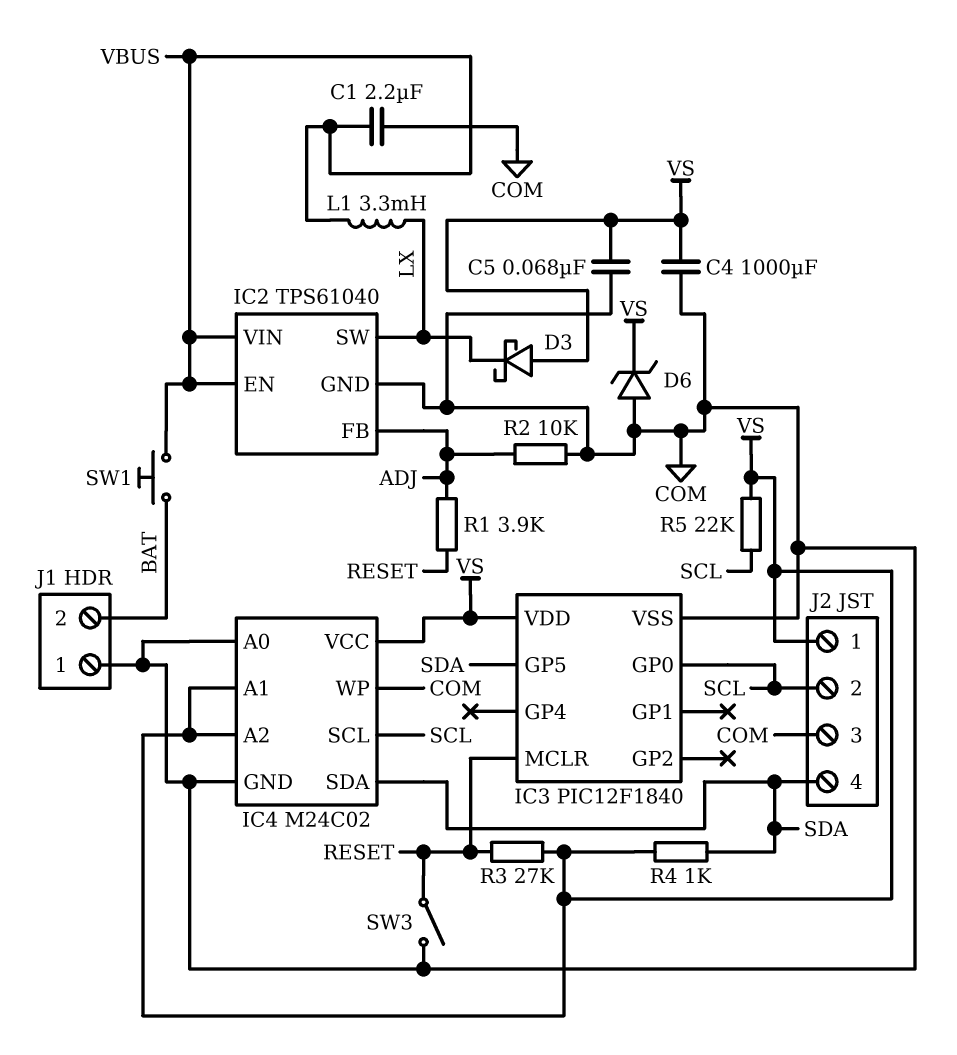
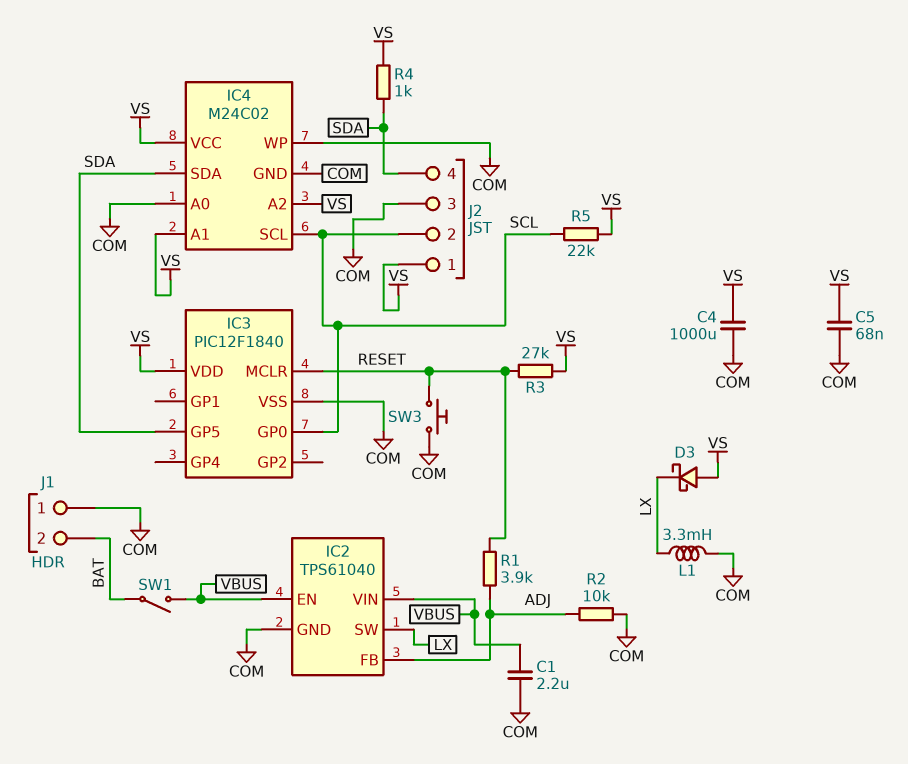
D6: zener (A COM, K VS) -> none
L1: 3.3mH (LX, VBUS) -> 3.3mH (COM, LX)
SW1: button (BAT, VBUS) -> switch (BAT, VBUS)
SW3: switch (COM, RESET) -> button (COM, RESET)

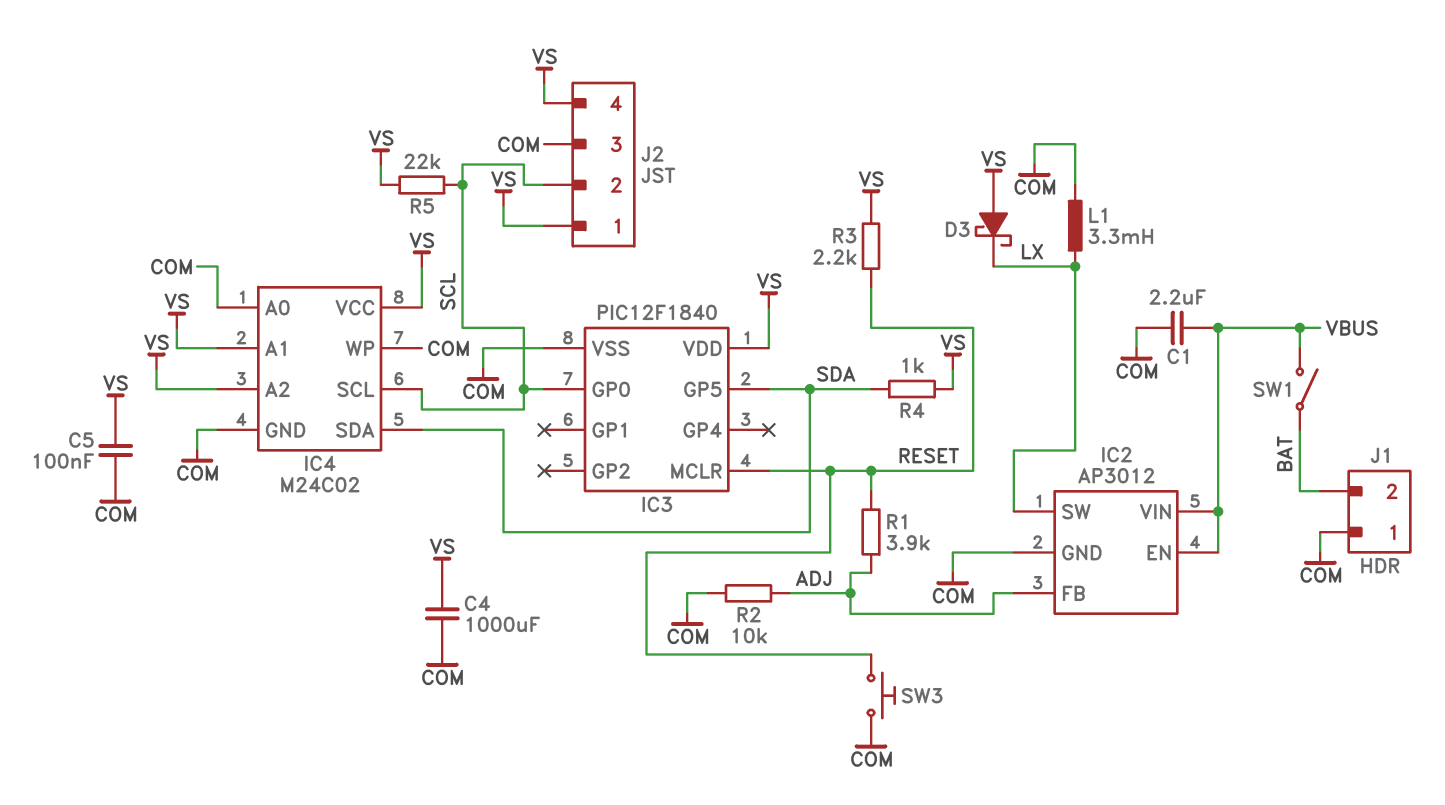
C5: 68nF (COM, VS) -> 100nF (COM, VS)
IC2: TPS61040 -> AP3012
J2 pin 4: SDA -> VS
R3: 27k (RESET, VS) -> 2.2k (RESET, VS)

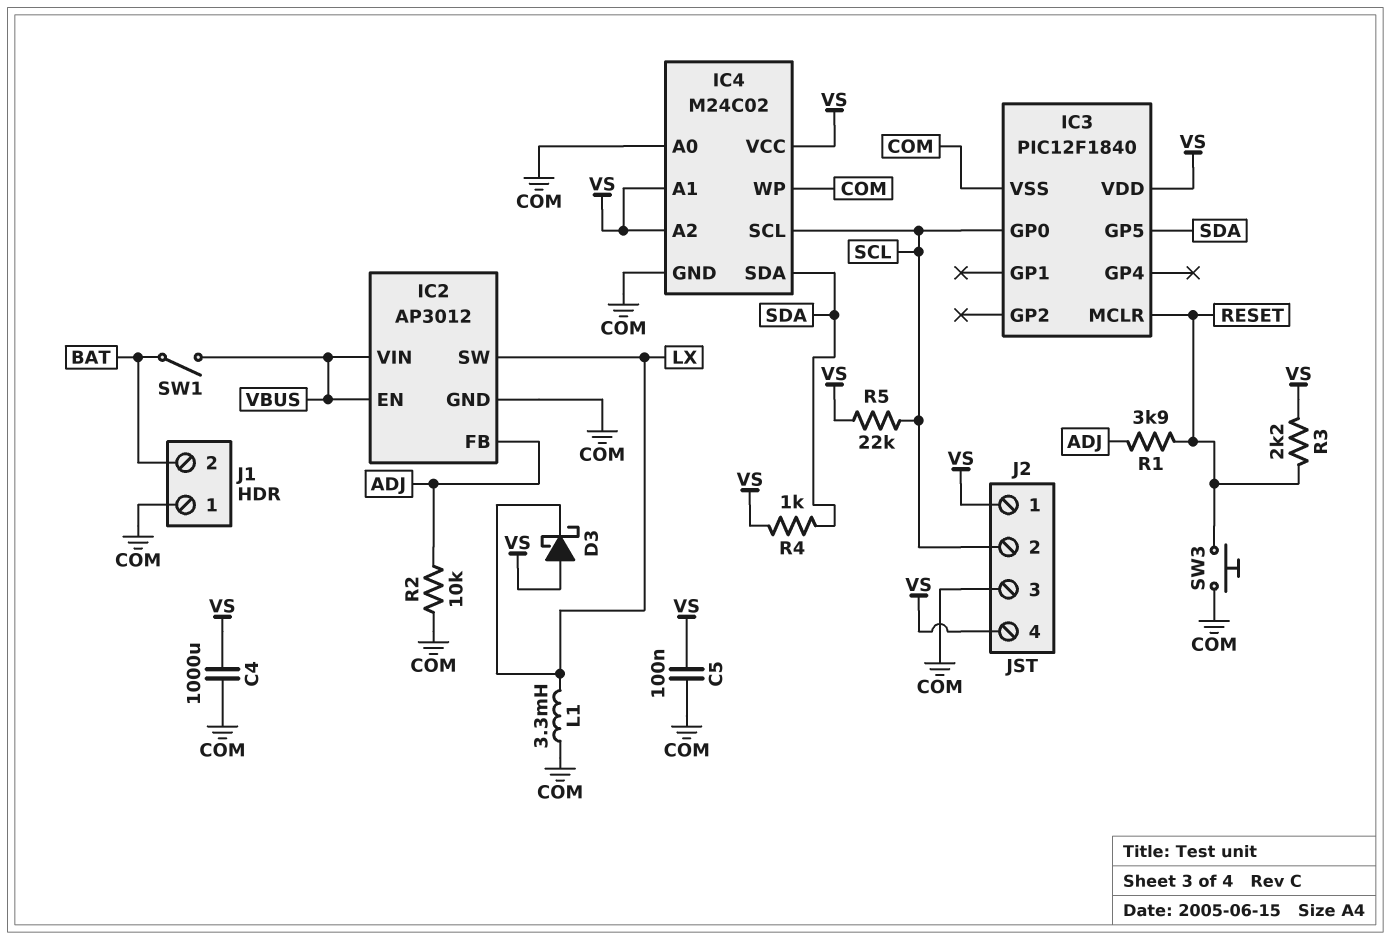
C1: 2.2uF (COM, VBUS) -> none

